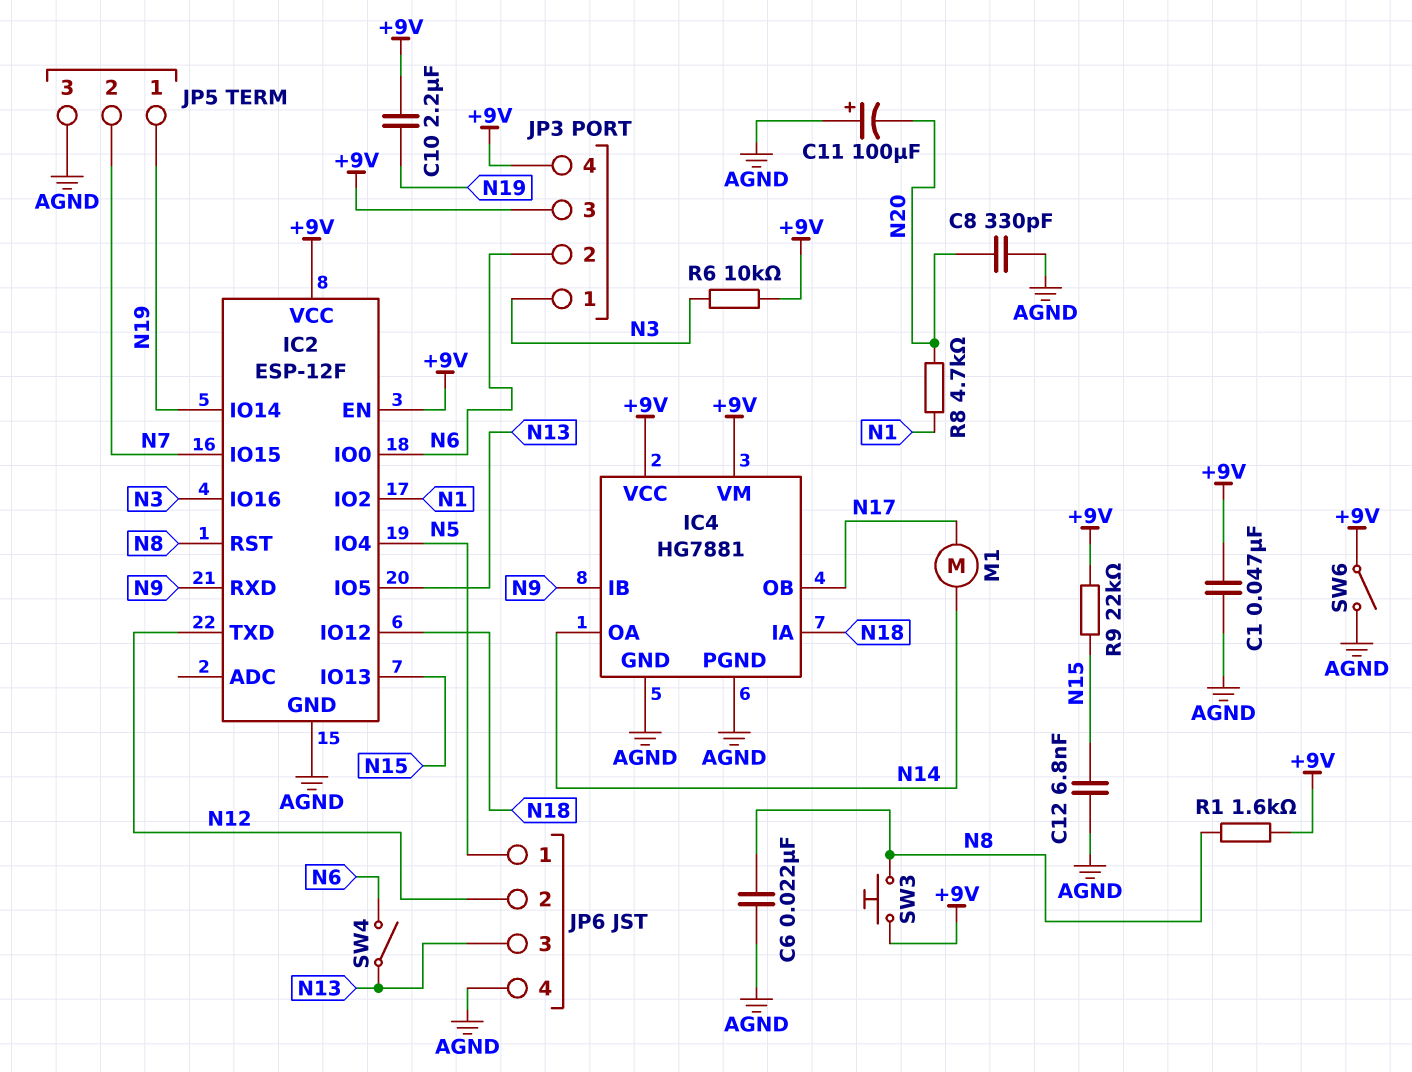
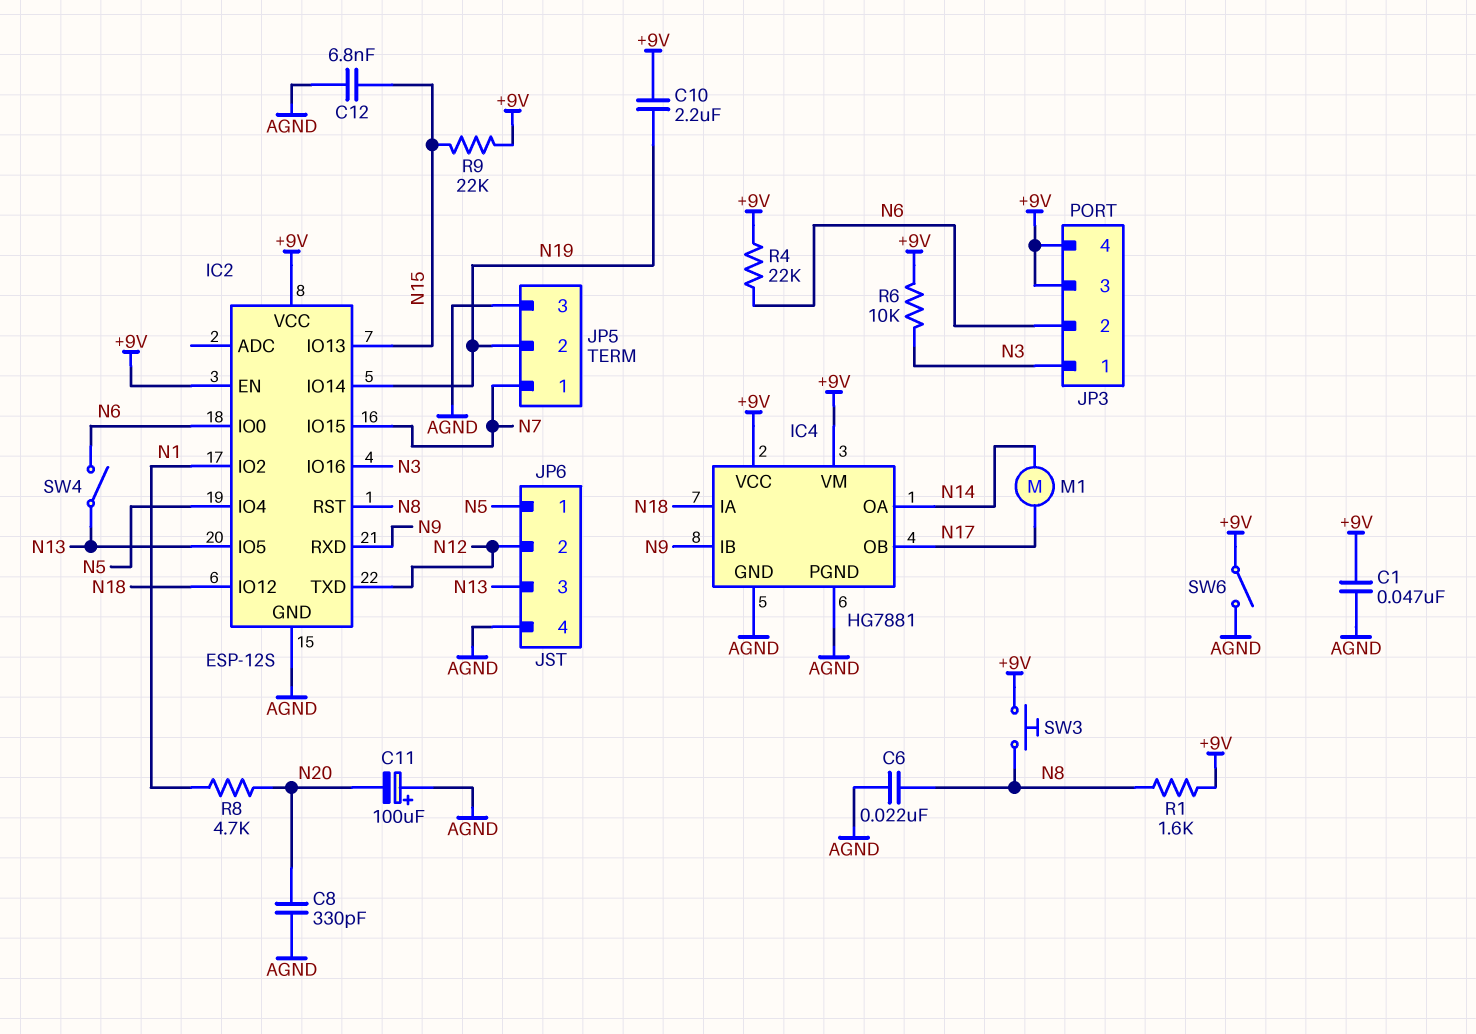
IC2: ESP-12F -> ESP-12S
JP5 pin 1: N19 -> N7
JP5 pin 2: N7 -> N19
R4: none -> 22k (+9V, N6)

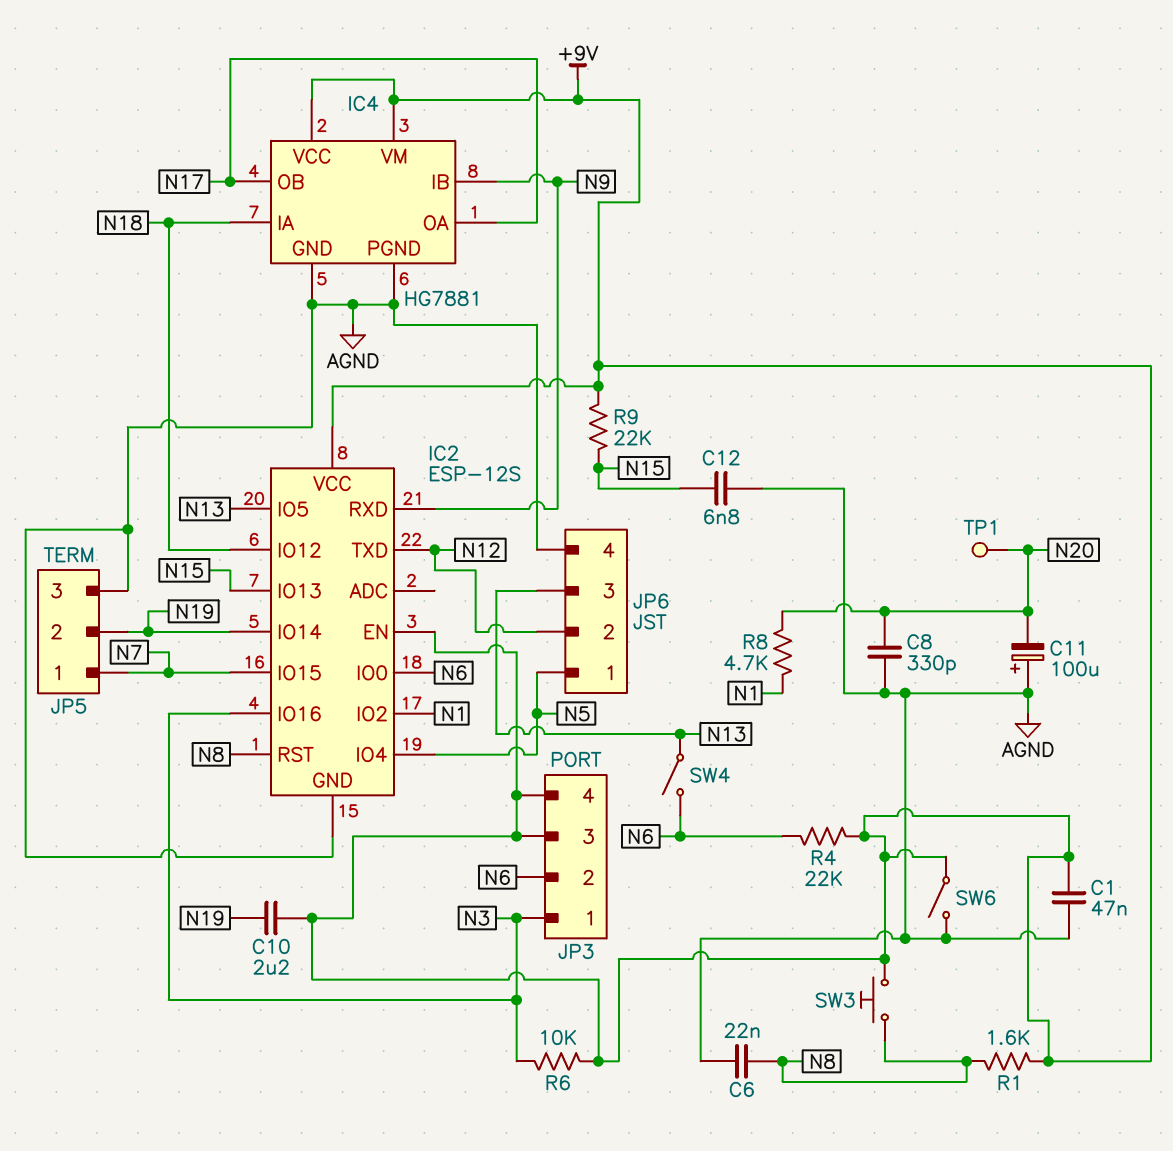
IC4 pin OA: N14 -> N17
M1: motor (N14, N17) -> none
TP1: none -> test point (N20)

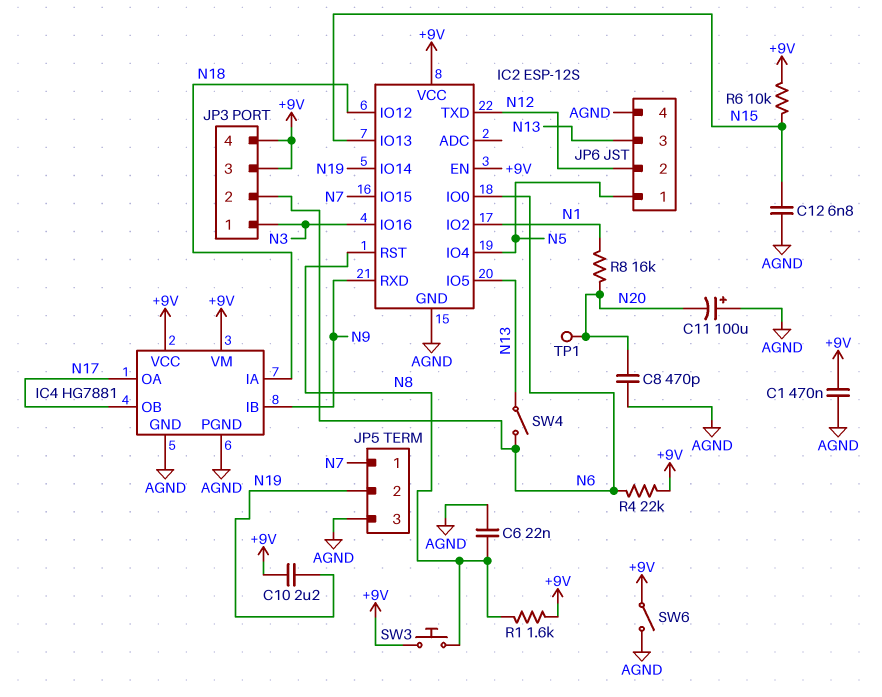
C1: 47nF (+9V, AGND) -> 470nF (+9V, AGND)
C8: 330pF (AGND, N20) -> 470pF (AGND, N20)
R6: 10k (+9V, N3) -> 10k (+9V, N15)
R8: 4.7k (N1, N20) -> 16k (N1, N20)
R9: 22k (+9V, N15) -> none

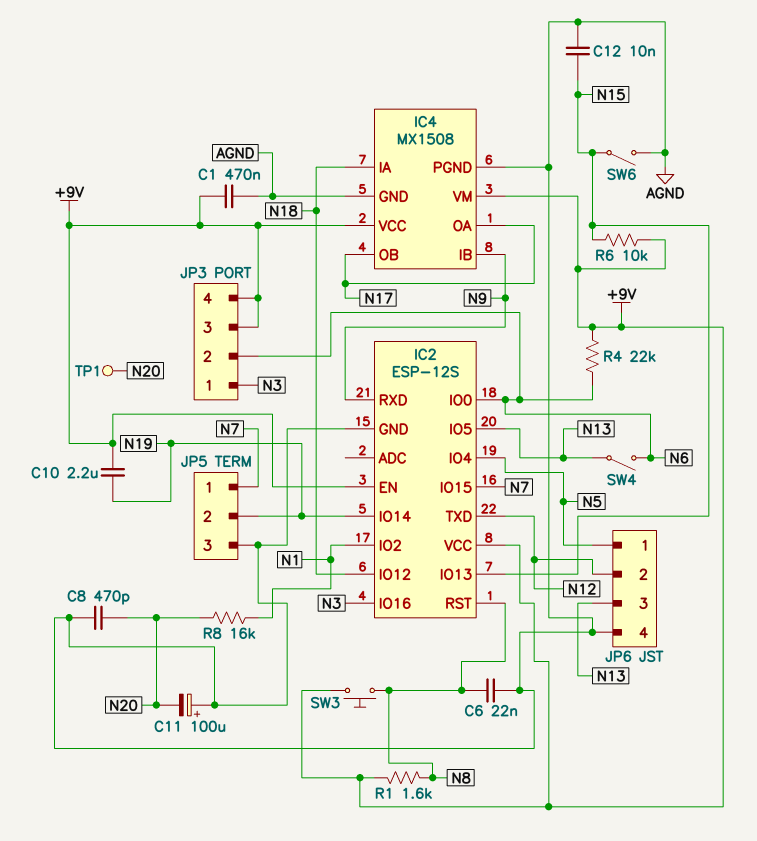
C12: 6.8nF (AGND, N15) -> 10nF (AGND, N15)
IC4: HG7881 -> MX1508
SW6: switch (+9V, AGND) -> switch (AGND, N15)

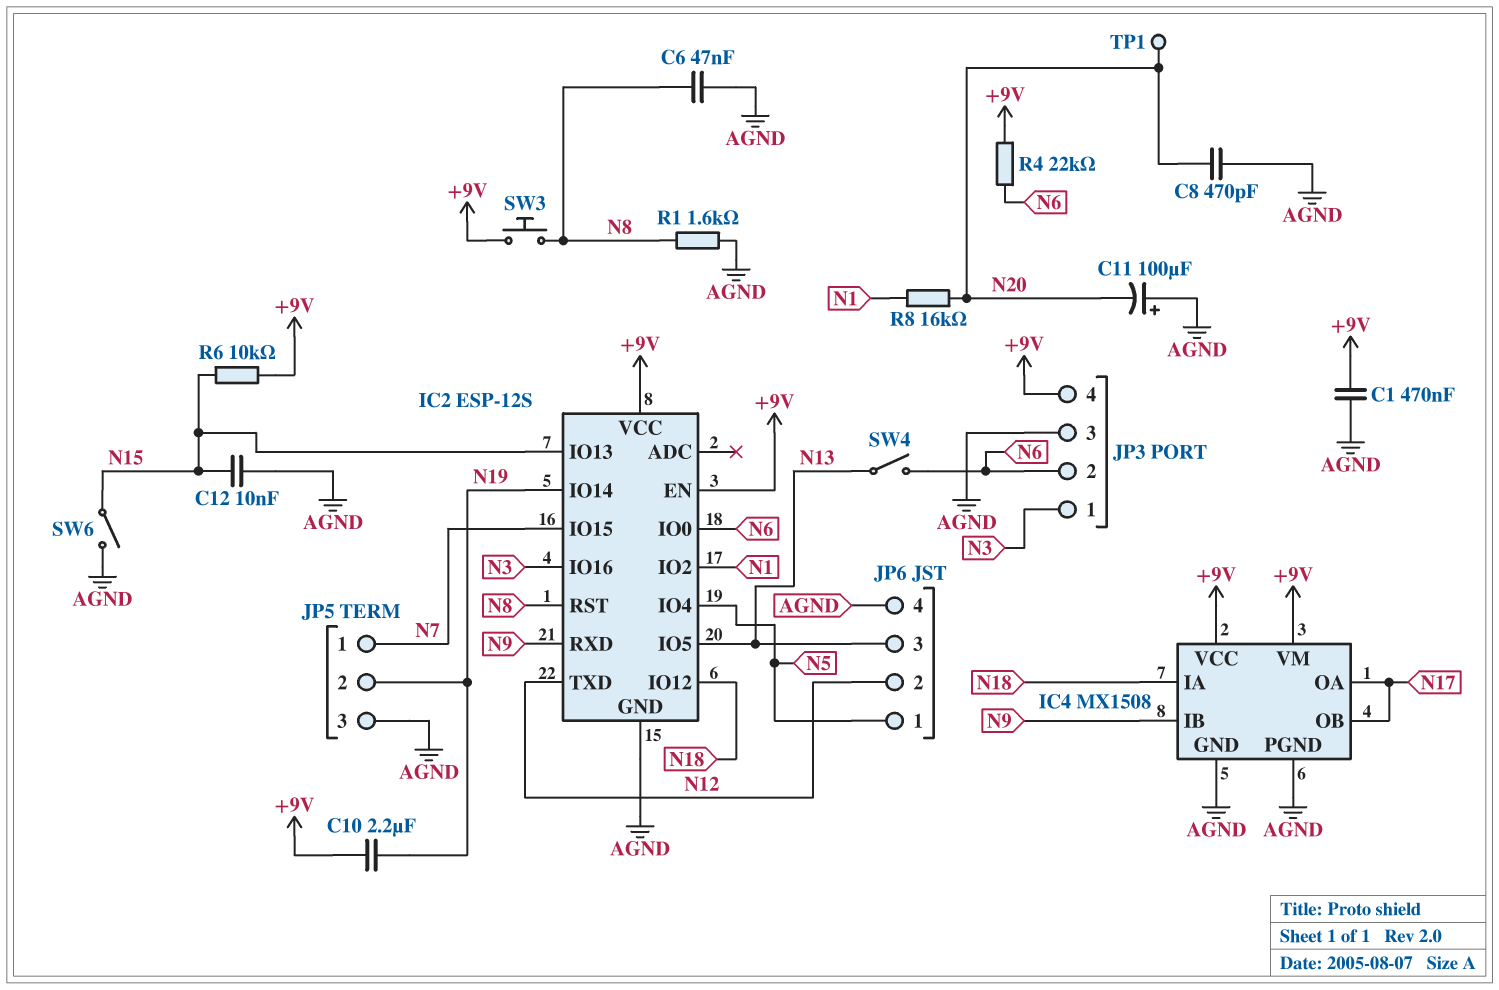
C6: 22nF (AGND, N8) -> 47nF (AGND, N8)
JP3 pin 3: +9V -> AGND
R1: 1.6k (+9V, N8) -> 1.6k (AGND, N8)

